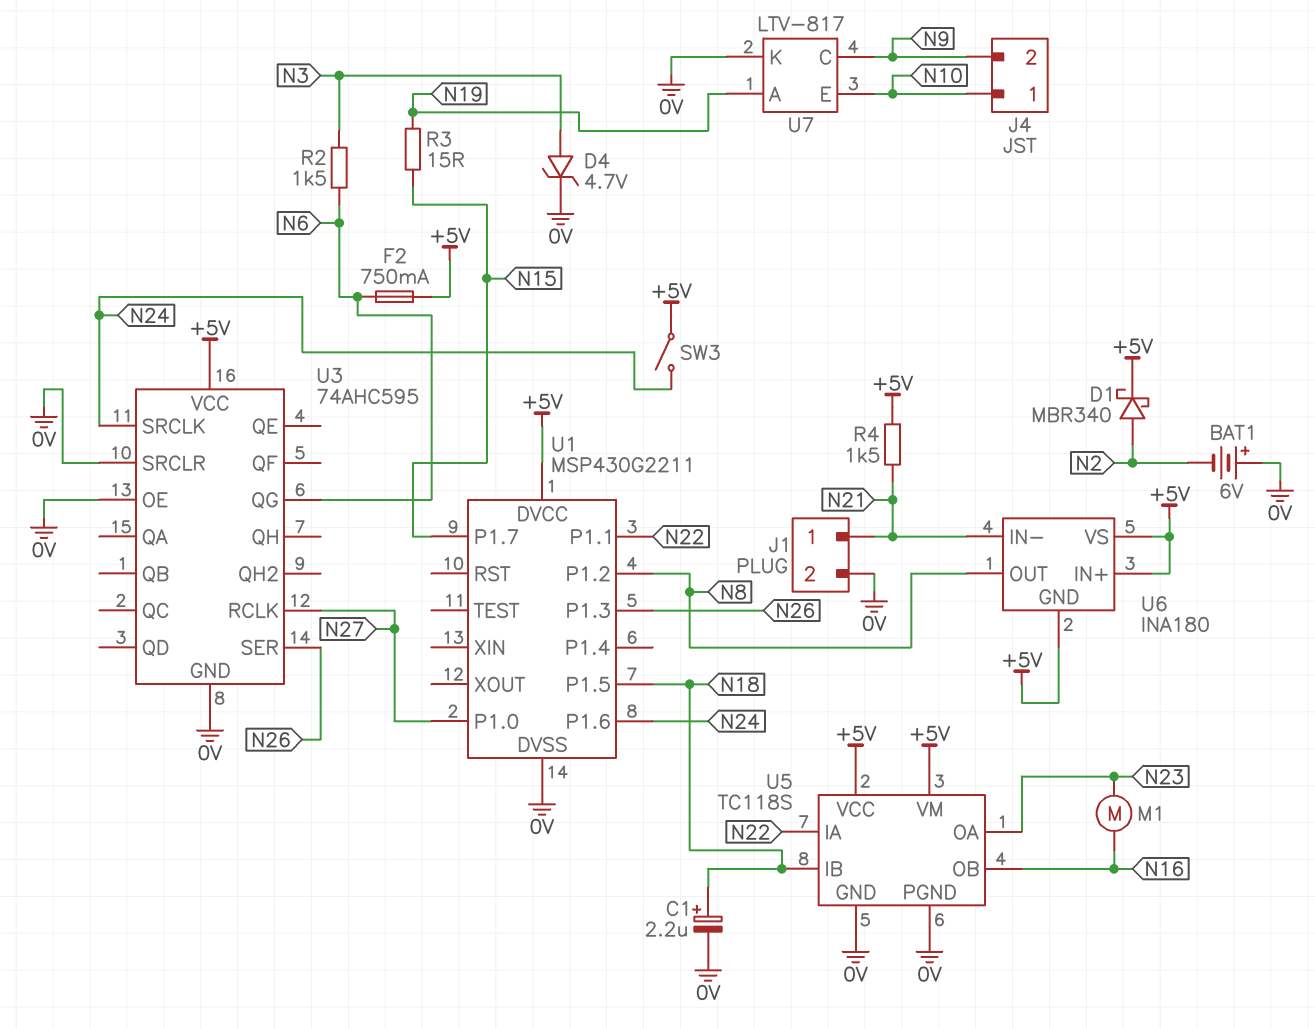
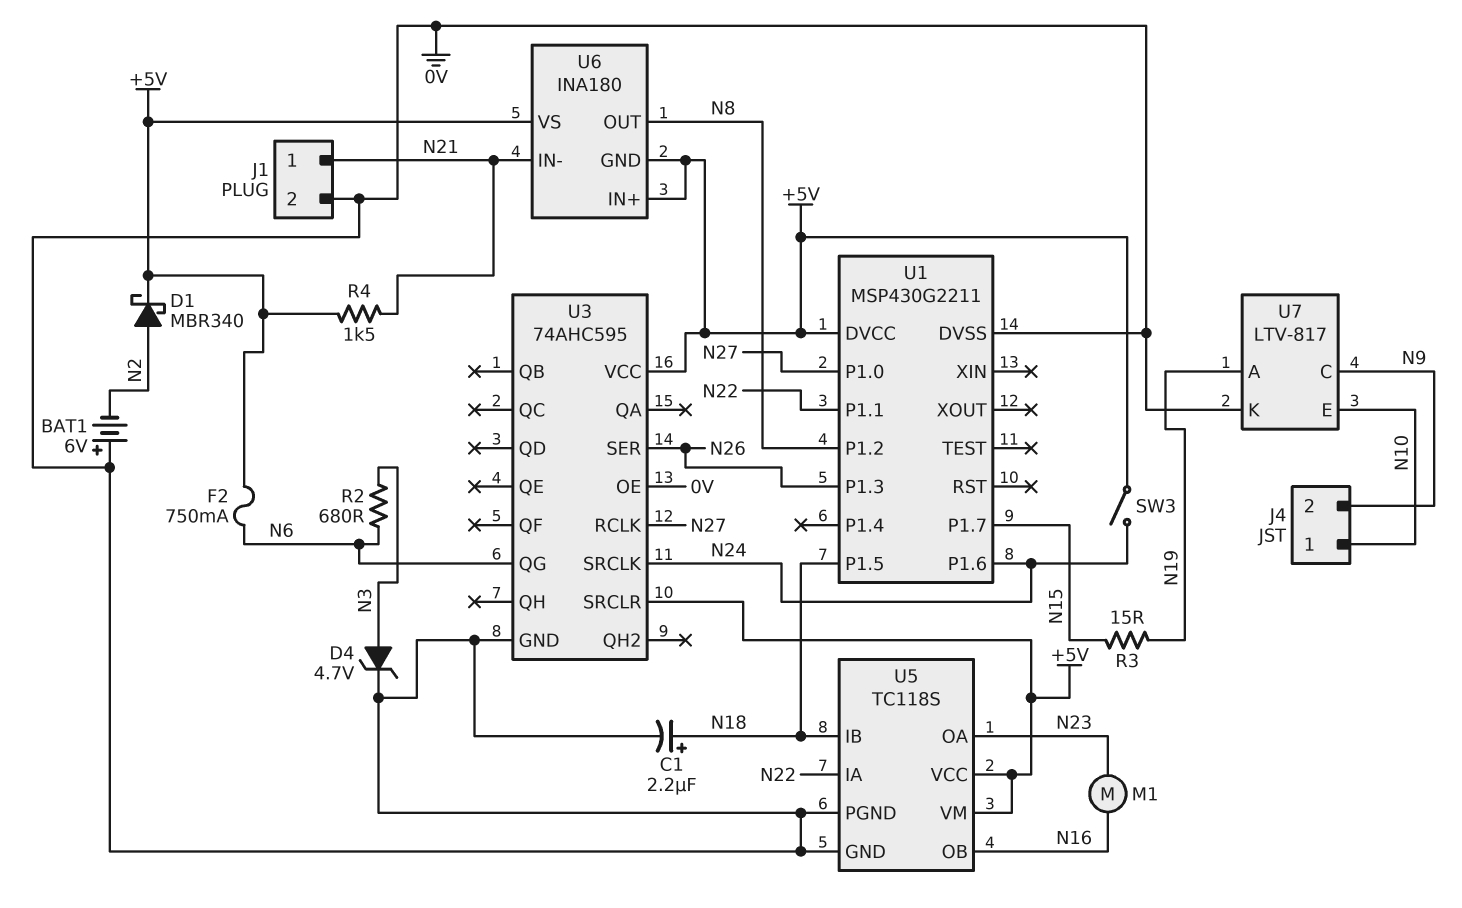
R2: 1.5k (N3, N6) -> 680 (N3, N6)
U3 pin SRCLR: 0V -> +5V

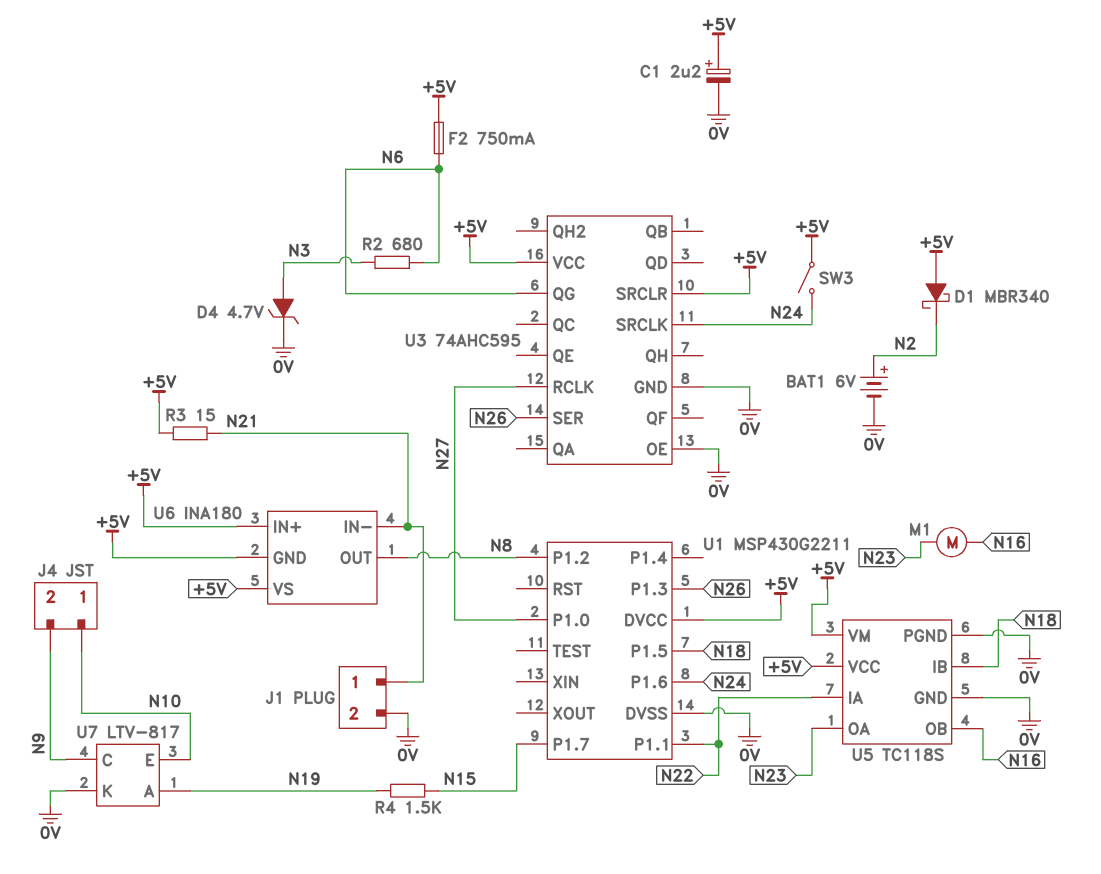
BAT1: 6V (plus 0V, minus N2) -> 6V (plus N2, minus 0V)
C1: 2.2uF (plus N18, minus 0V) -> 2.2uF (plus +5V, minus 0V)
D1: schottky MBR340 (A N2, K +5V) -> schottky MBR340 (A +5V, K N2)
R3: 15 (N15, N19) -> 15 (+5V, N21)
R4: 1.5k (+5V, N21) -> 1.5k (N15, N19)

